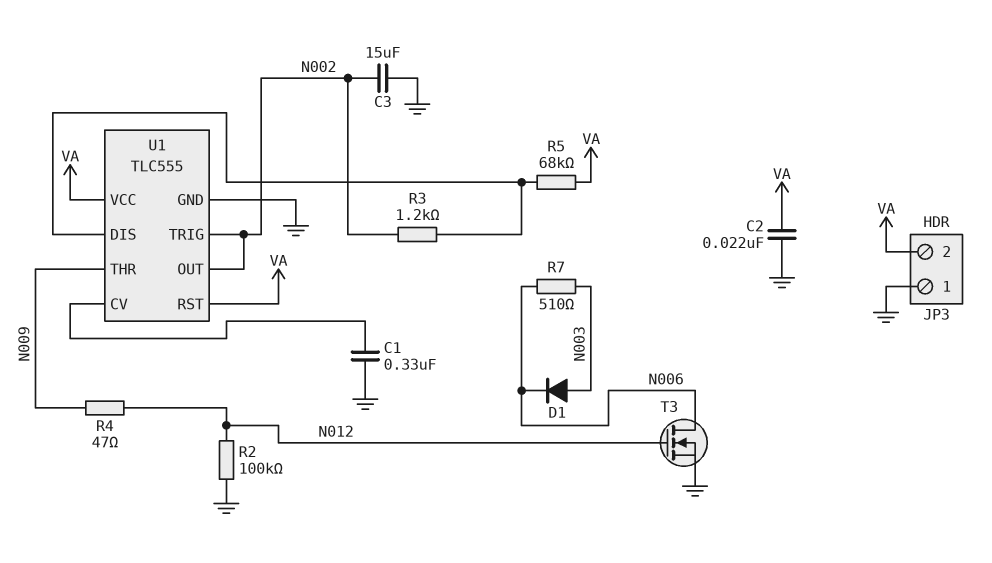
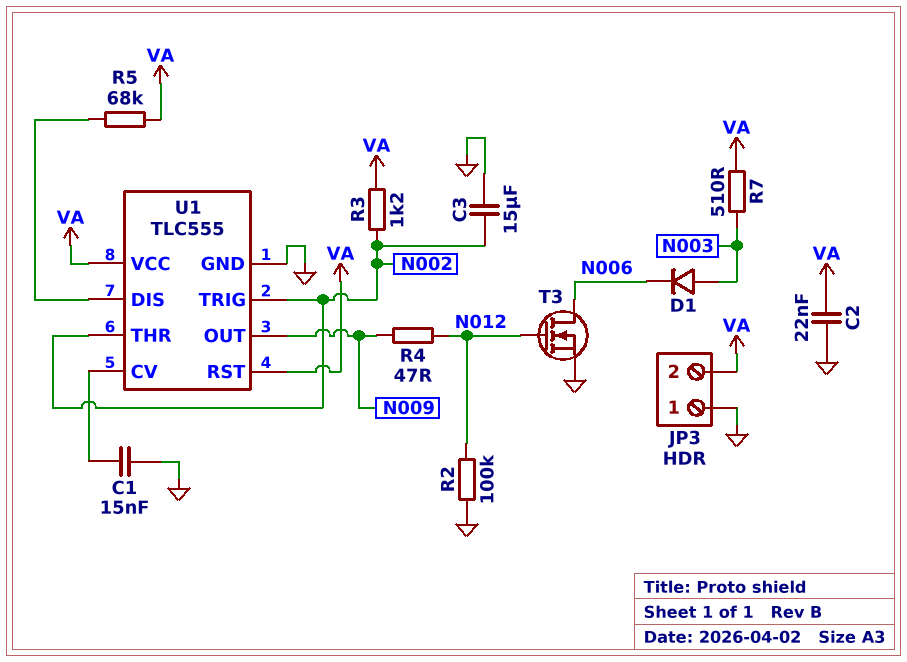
C1: 330nF (GND, U1/CV) -> 15nF (GND, U1/CV)
R3: 1.2k (N002, U1/DIS) -> 1.2k (N002, VA)
R7: 510 (N003, N006) -> 510 (N003, VA)
U1 pin OUT: N002 -> N009
U1 pin THR: N009 -> N002

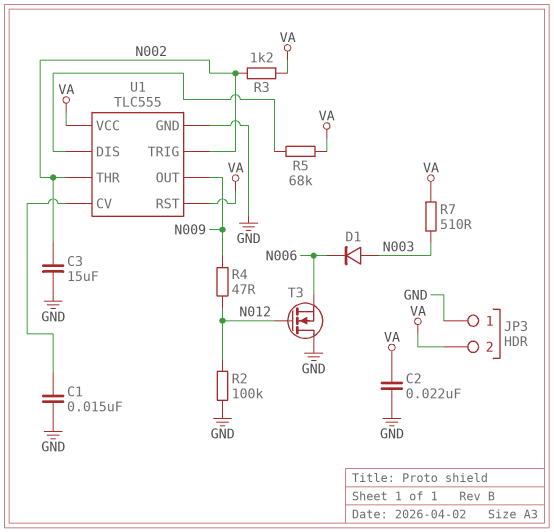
T3: NMOS (G N012, D N006, S GND) -> NMOS (G N012, D GND, S N006)

